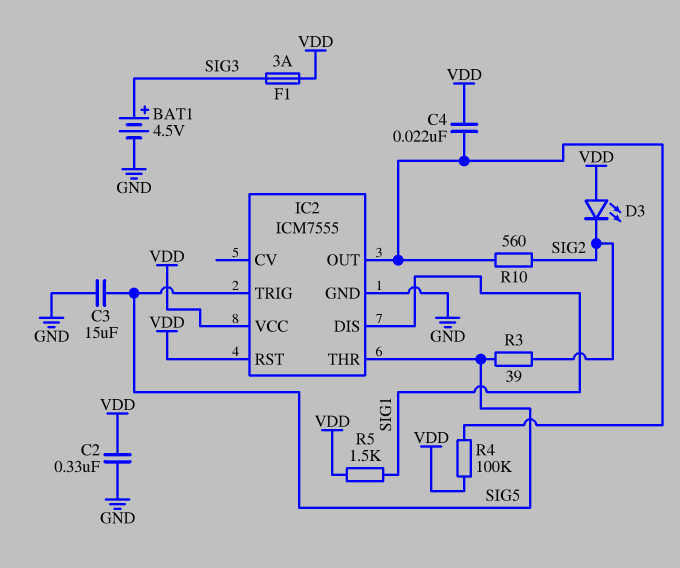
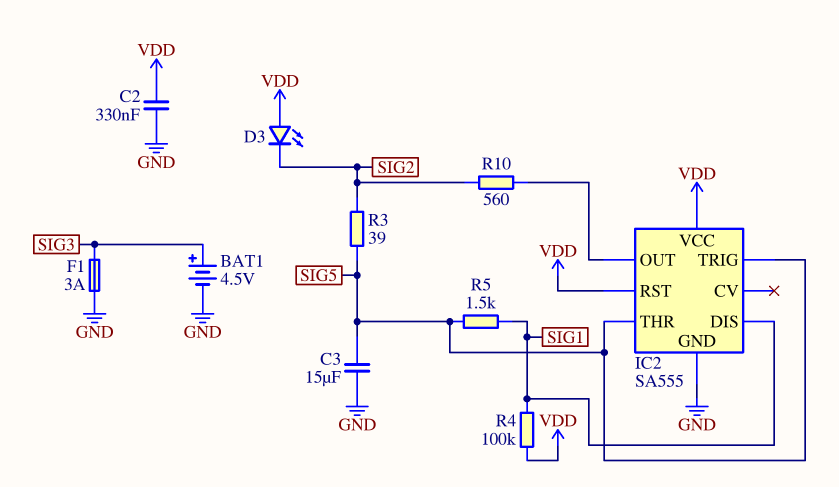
C4: 22nF (IC2/OUT, VDD) -> none
F1: 3A (SIG3, VDD) -> 3A (GND, SIG3)
IC2: ICM7555 -> SA555
R4: 100k (IC2/OUT, VDD) -> 100k (SIG1, VDD)
R5: 1.5k (SIG1, VDD) -> 1.5k (SIG1, SIG5)

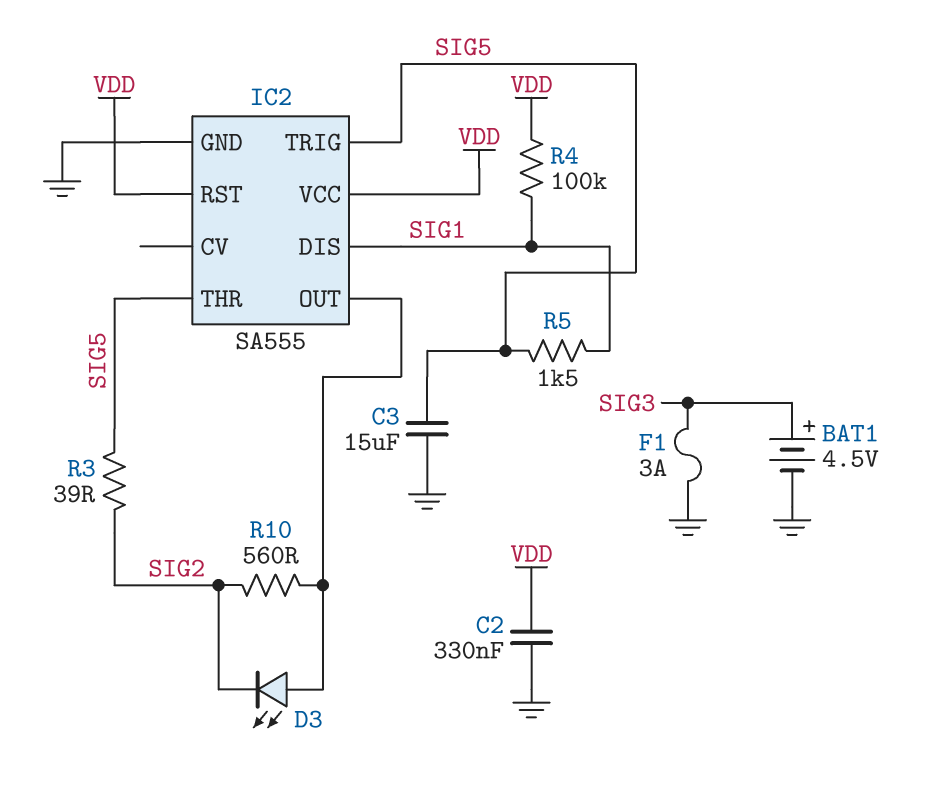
D3: LED (A VDD, K SIG2) -> LED (A IC2/OUT, K SIG2)

